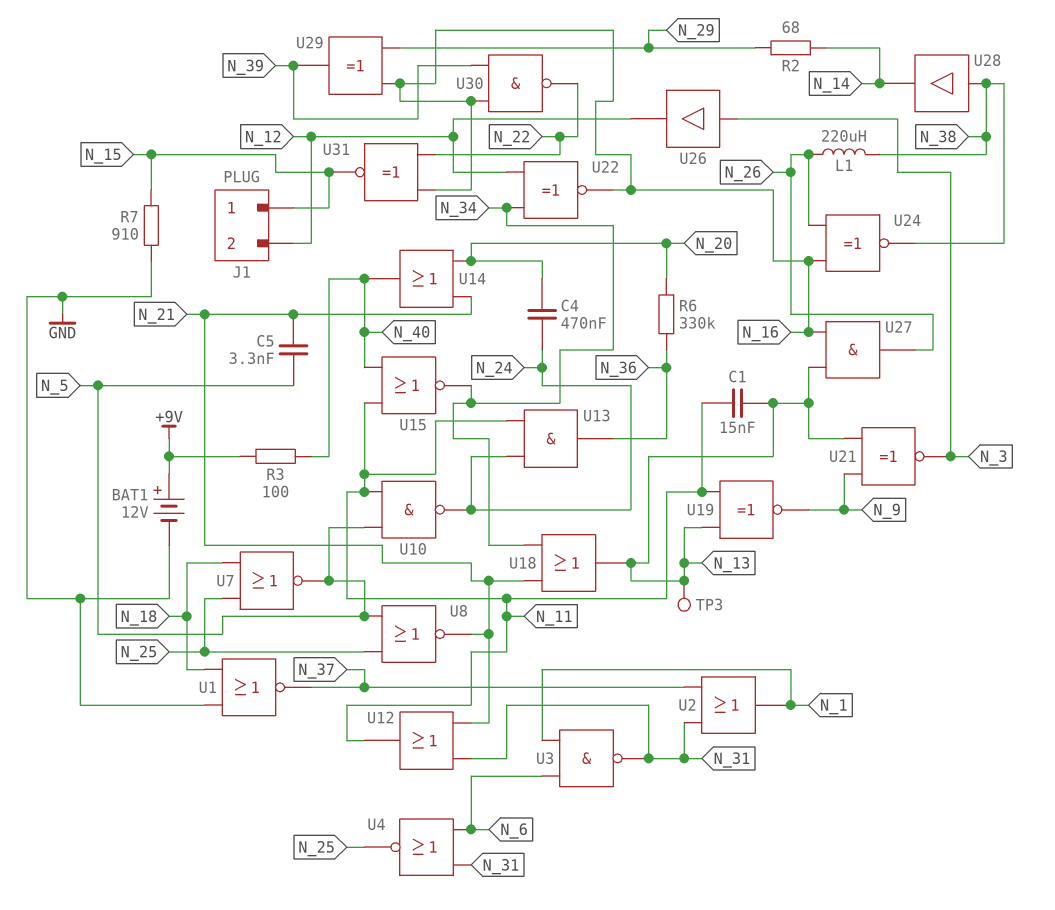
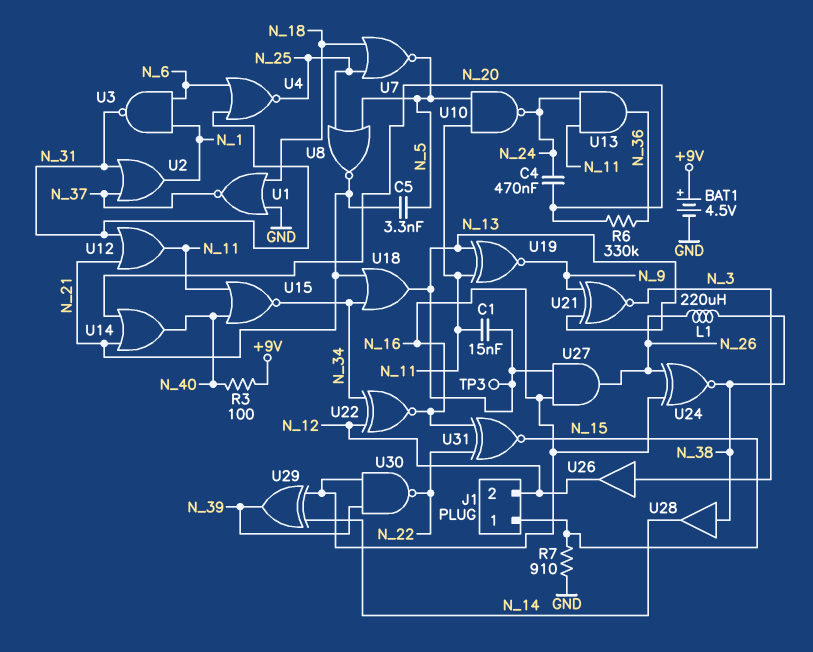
BAT1: 12V (plus +9V, minus GND) -> 4.5V (plus +9V, minus GND)
R2: 68 (N_14, N_29) -> none
U29: XOR (in N_16, in N_29, out N_39) -> XOR (in N_14, in N_16, out N_39)

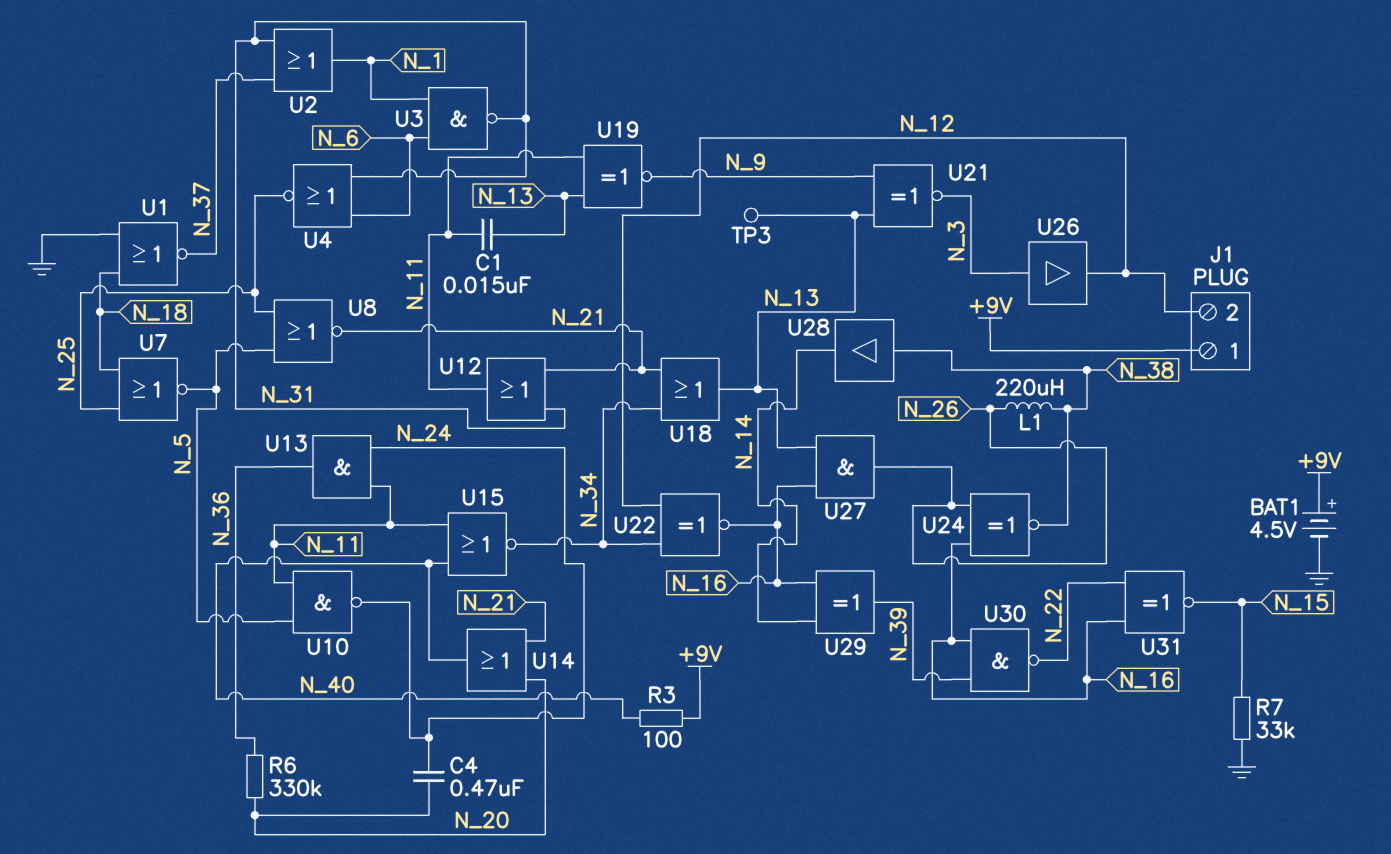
C5: 3.3nF (N_5, N_21) -> none
J1 pin 1: N_15 -> +9V
R7: 910 (GND, N_15) -> 33k (GND, N_15)

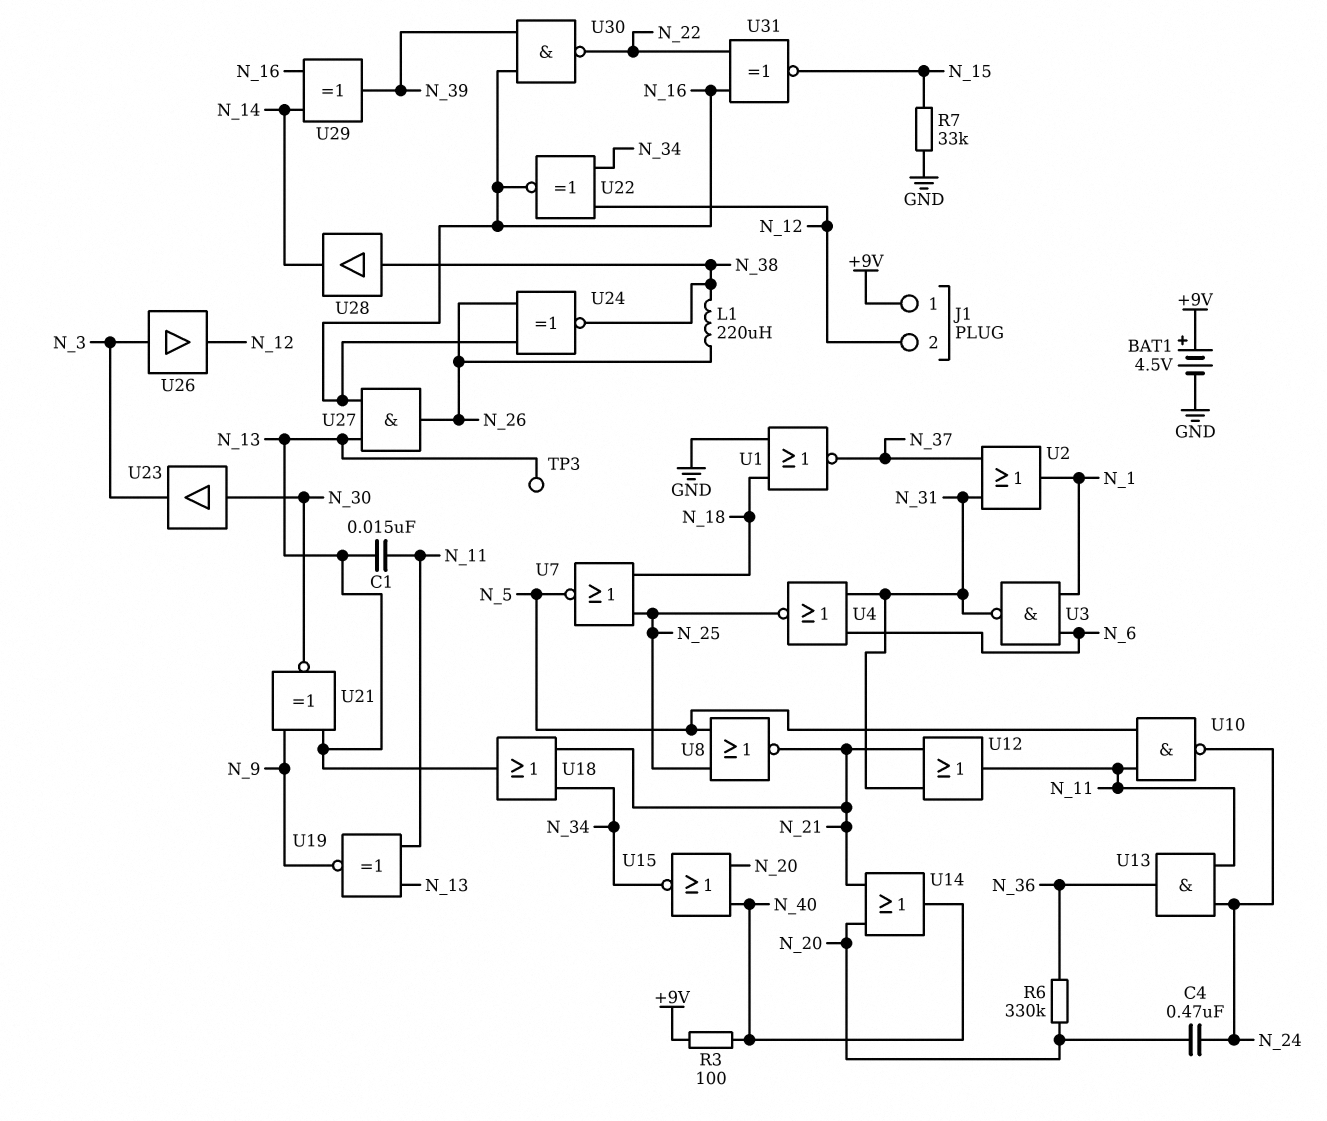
U15: NOR (in N_11, in N_40, out N_34) -> NOR (in N_20, in N_40, out N_34)
U21: XNOR (in N_9, in N_13, out N_3) -> XNOR (in N_9, in N_13, out N_30)
U23: none -> buffer (in N_30, out N_3)

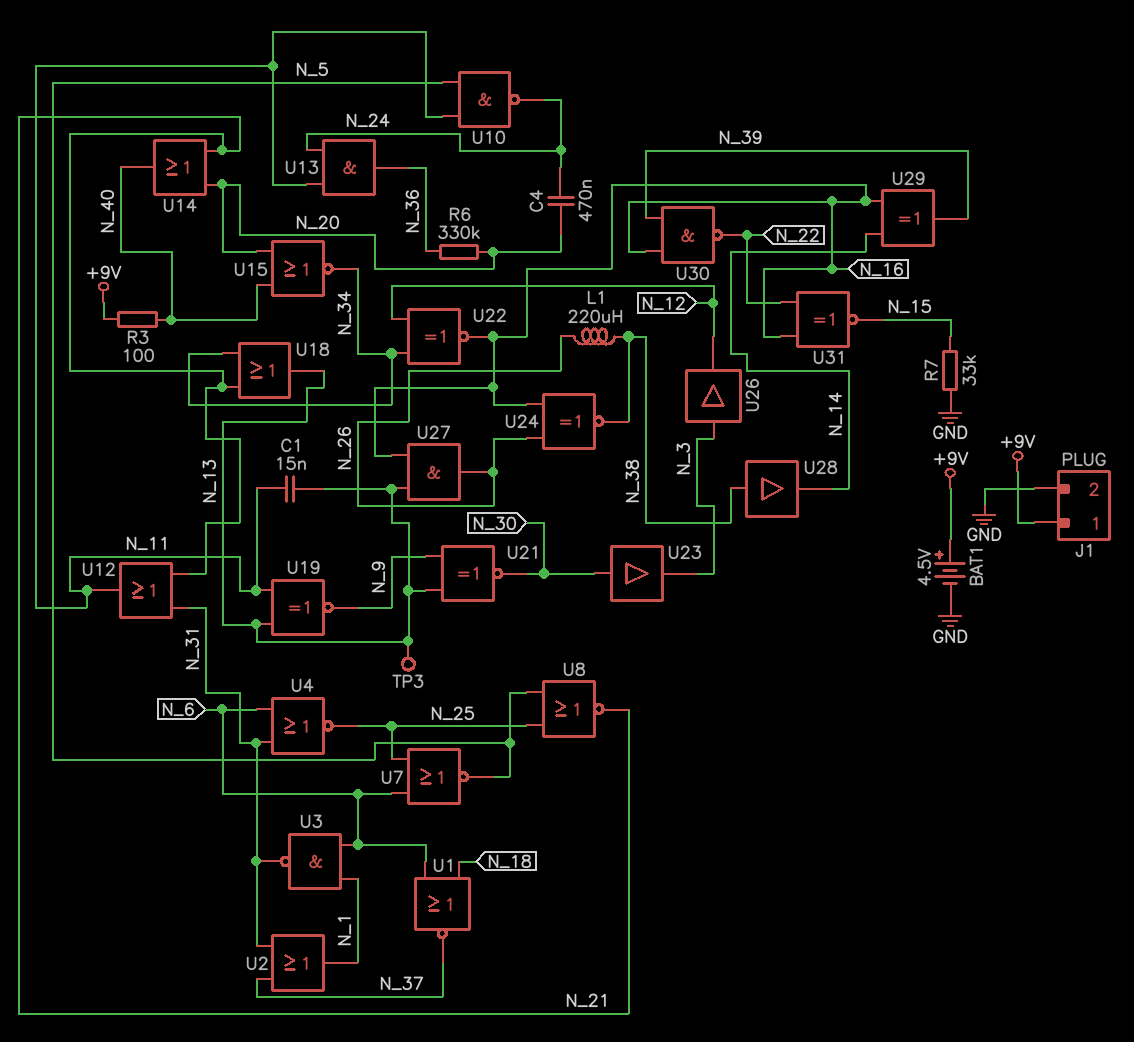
J1 pin 2: N_12 -> GND
U1: NOR (in GND, in N_18, out N_37) -> NOR (in N_6, in N_18, out N_37)
U7: NOR (in N_18, in N_25, out N_5) -> NOR (in N_6, in N_25, out N_5)

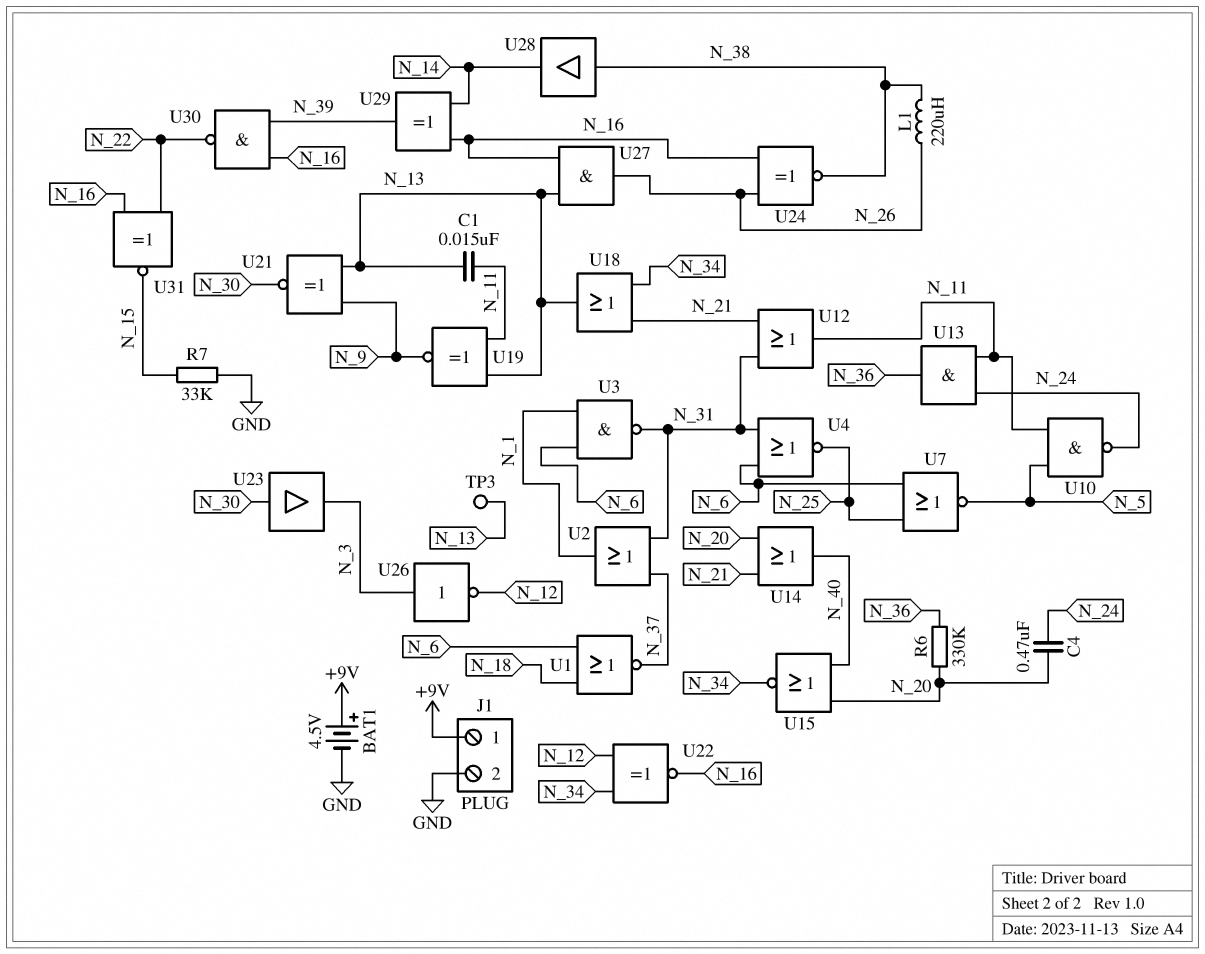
R3: 100 (+9V, N_40) -> none
U8: NOR (in N_5, in N_25, out N_21) -> none
U26: buffer (in N_3, out N_12) -> NOT (in N_3, out N_12)

